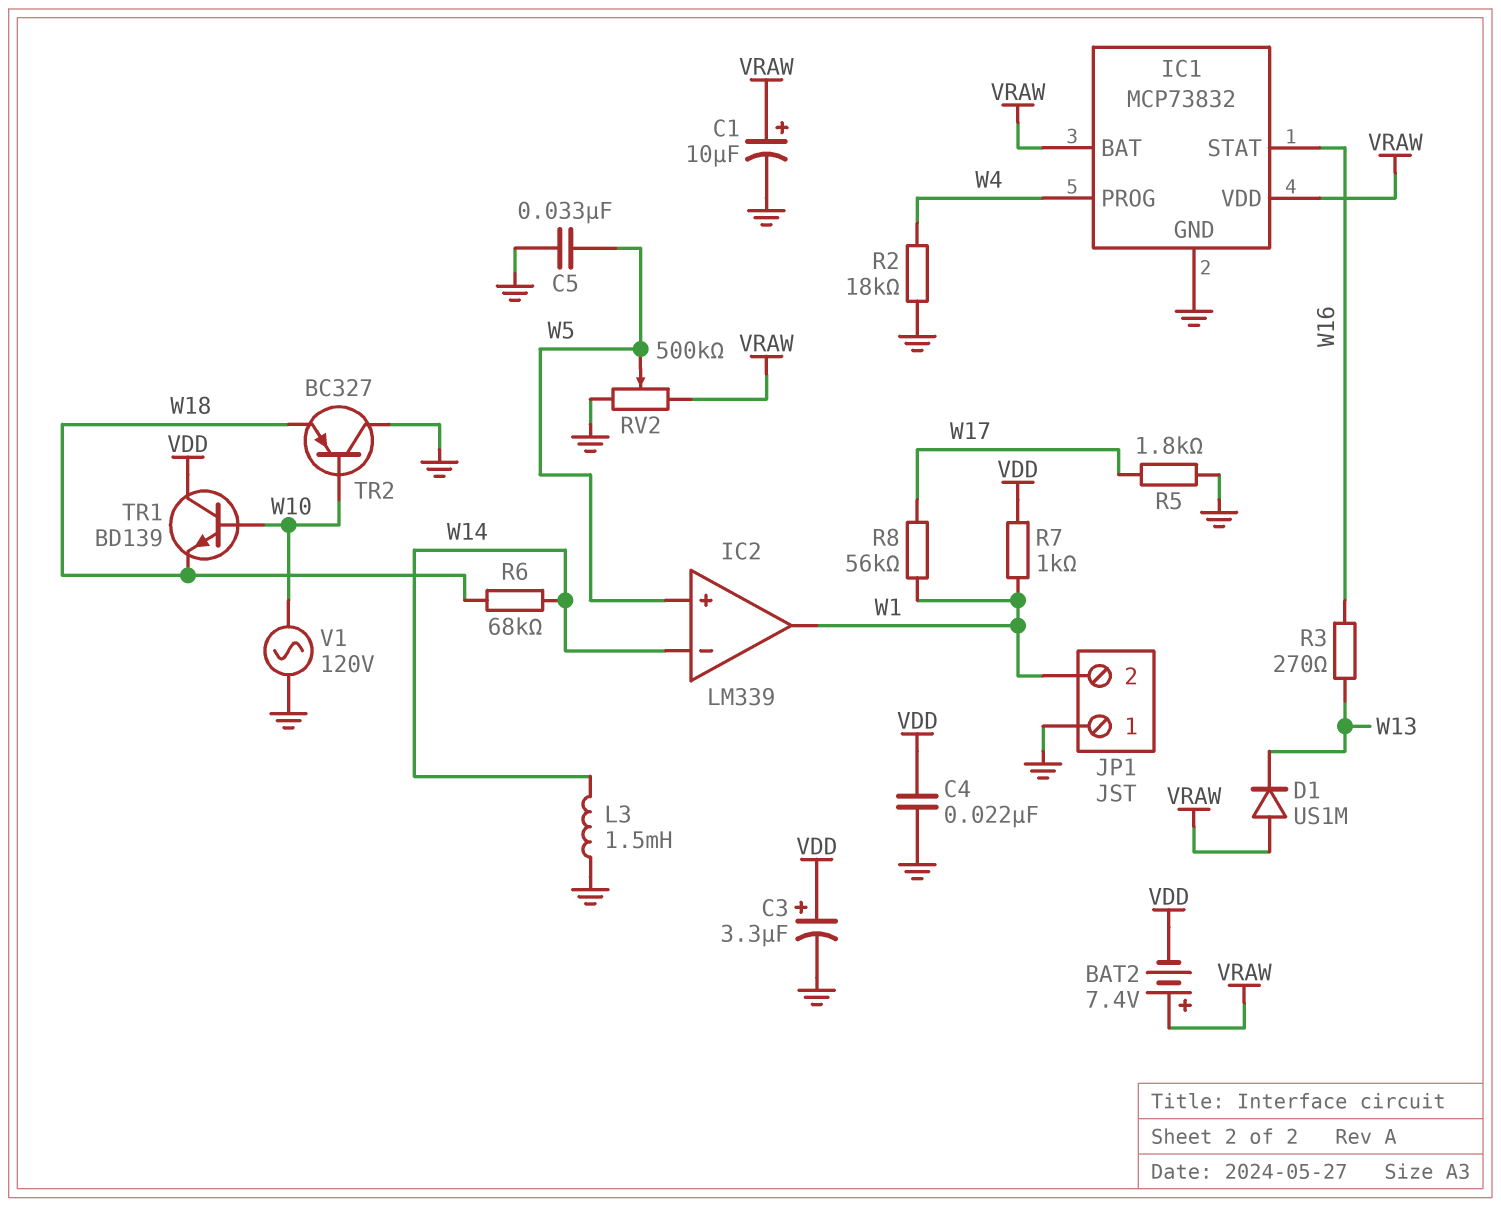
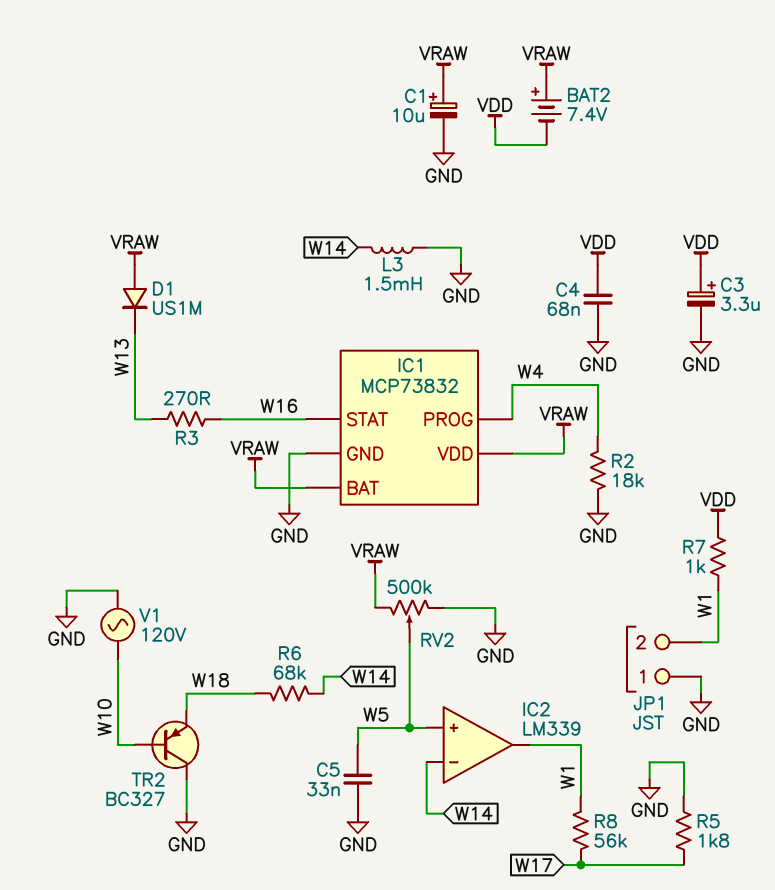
C4: 22nF (GND, VDD) -> 68nF (GND, VDD)
TR1: NPN BD139 (B W10, C VDD, E W18) -> none

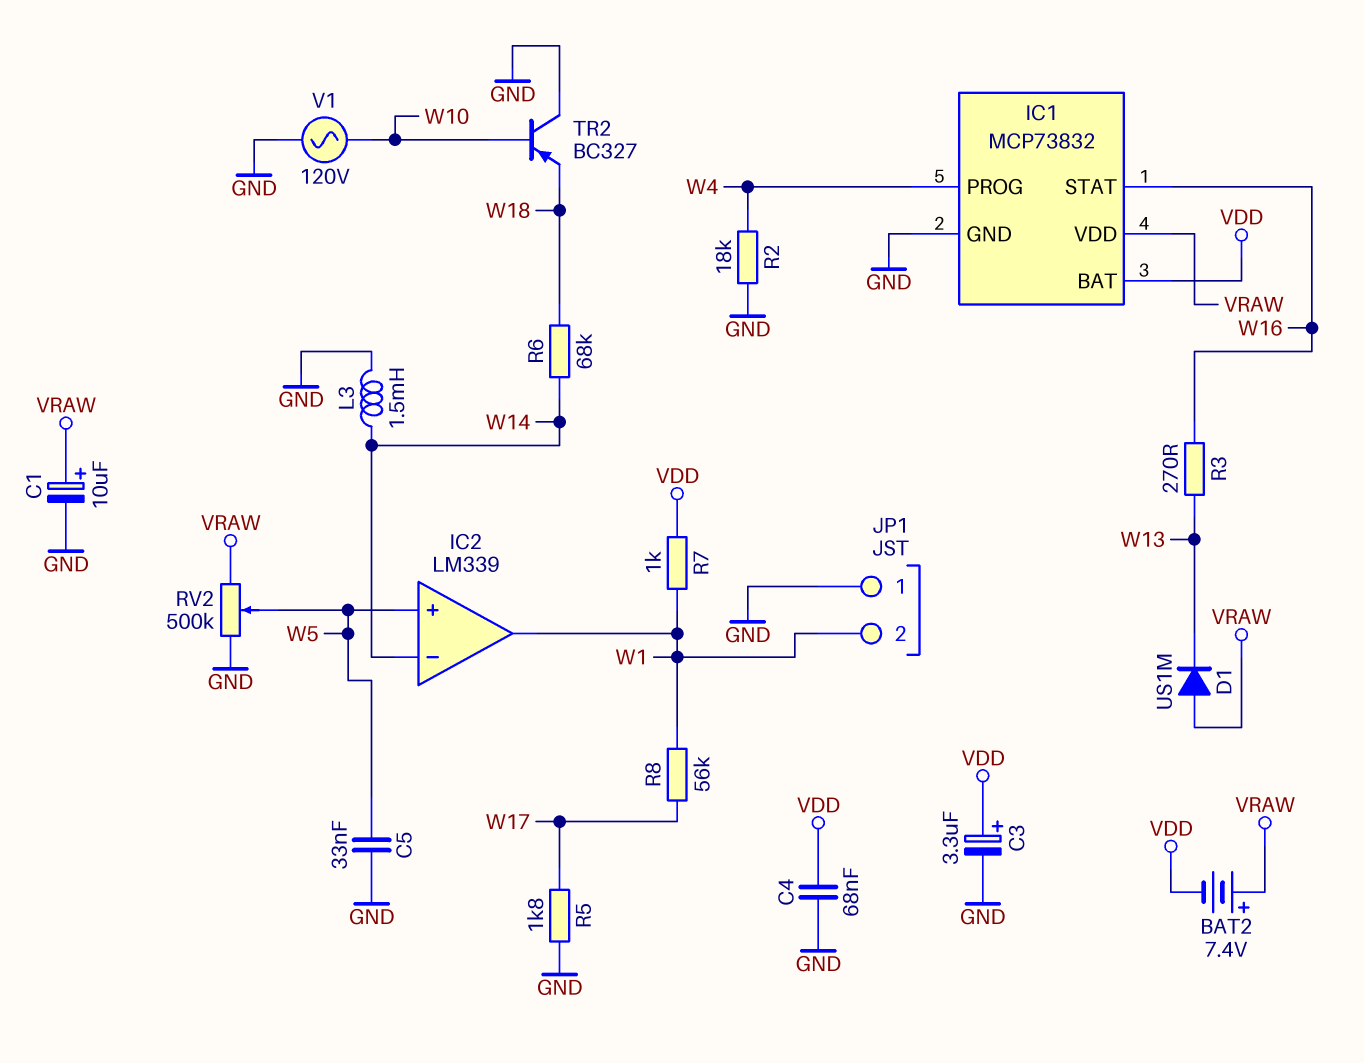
IC1 pin BAT: VRAW -> VDD

